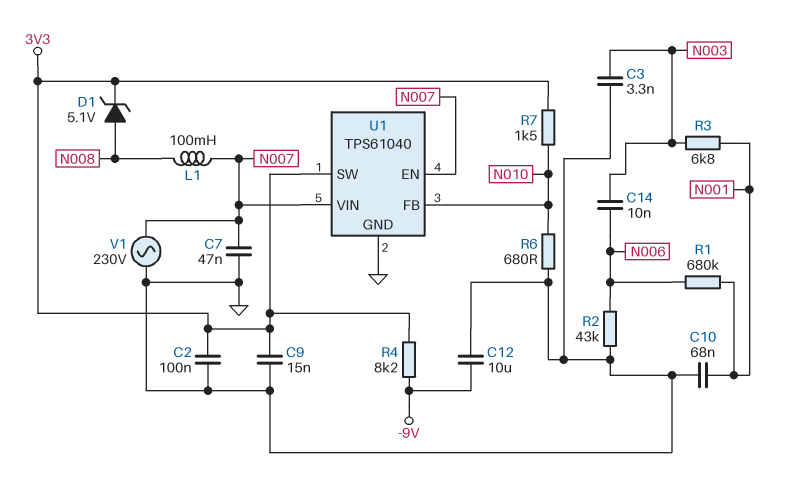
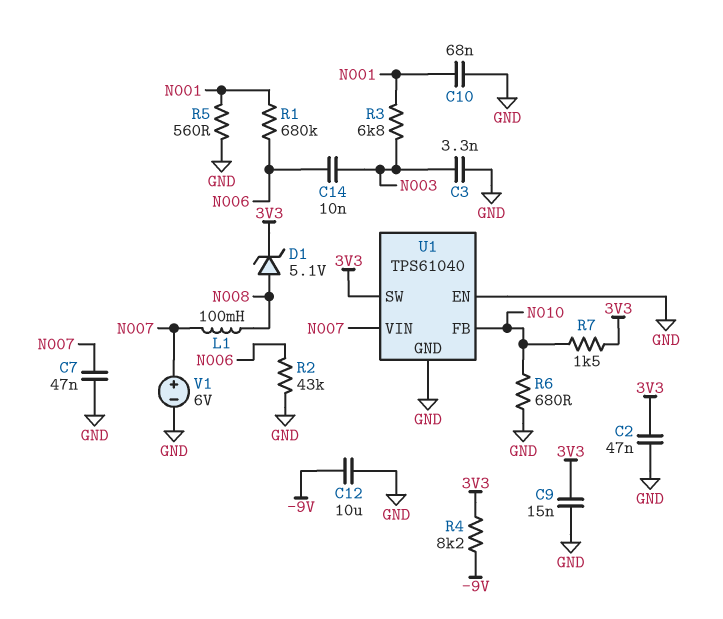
C2: 100nF (3V3, GND) -> 47nF (3V3, GND)
R5: none -> 560 (GND, N001)
U1 pin EN: N007 -> GND
V1: AC 230V (GND, N007) -> 6V (plus N007, minus GND)

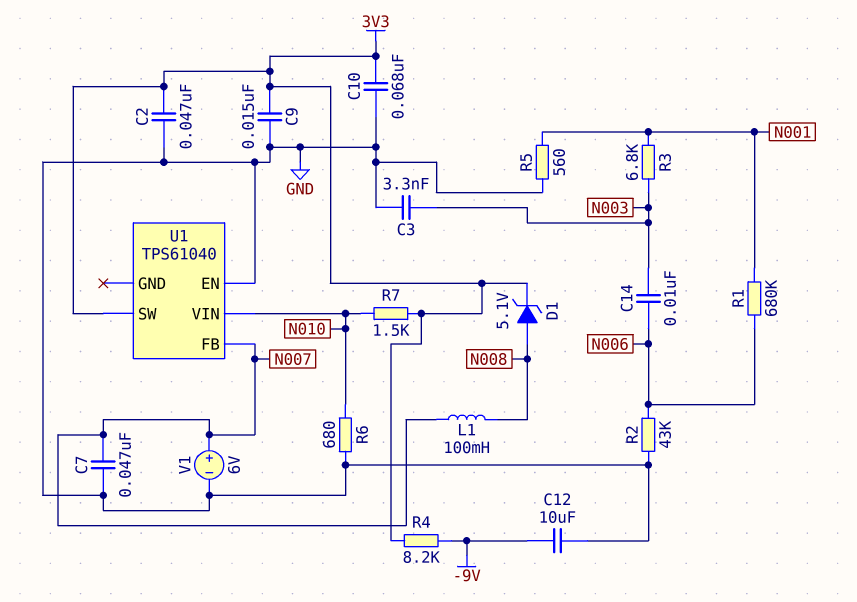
C10: 68nF (GND, N001) -> 68nF (3V3, GND)
U1 pin FB: N010 -> N007
U1 pin GND: GND -> none
U1 pin VIN: N007 -> N010

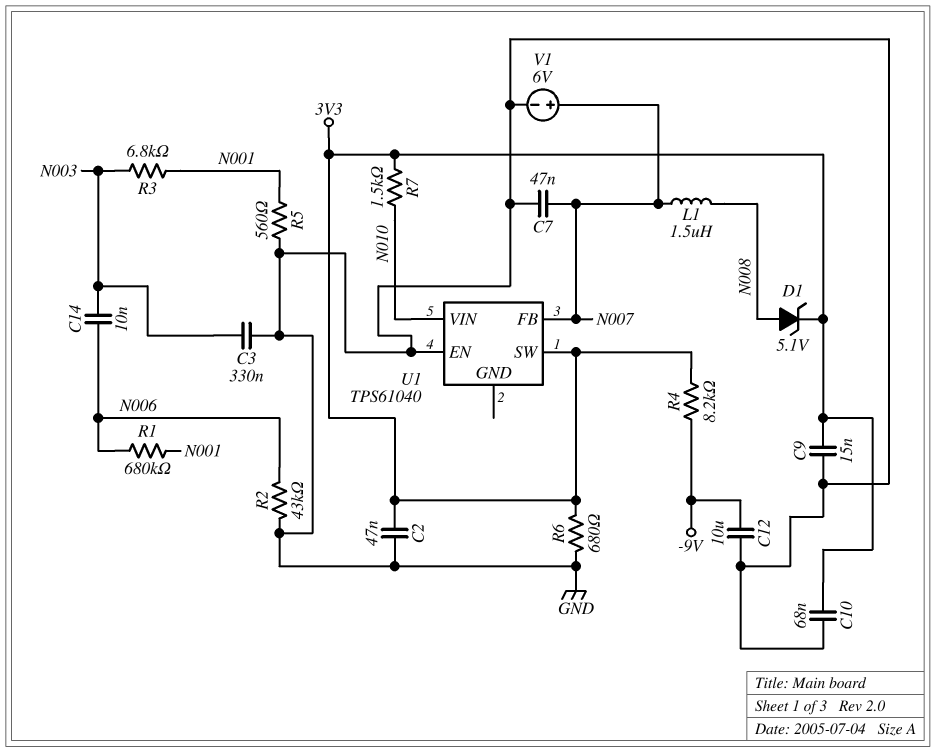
C3: 3.3nF (GND, N003) -> 330nF (GND, N003)
L1: 100mH (N007, N008) -> 1.5uH (N007, N008)
R6: 680 (GND, N010) -> 680 (3V3, GND)

